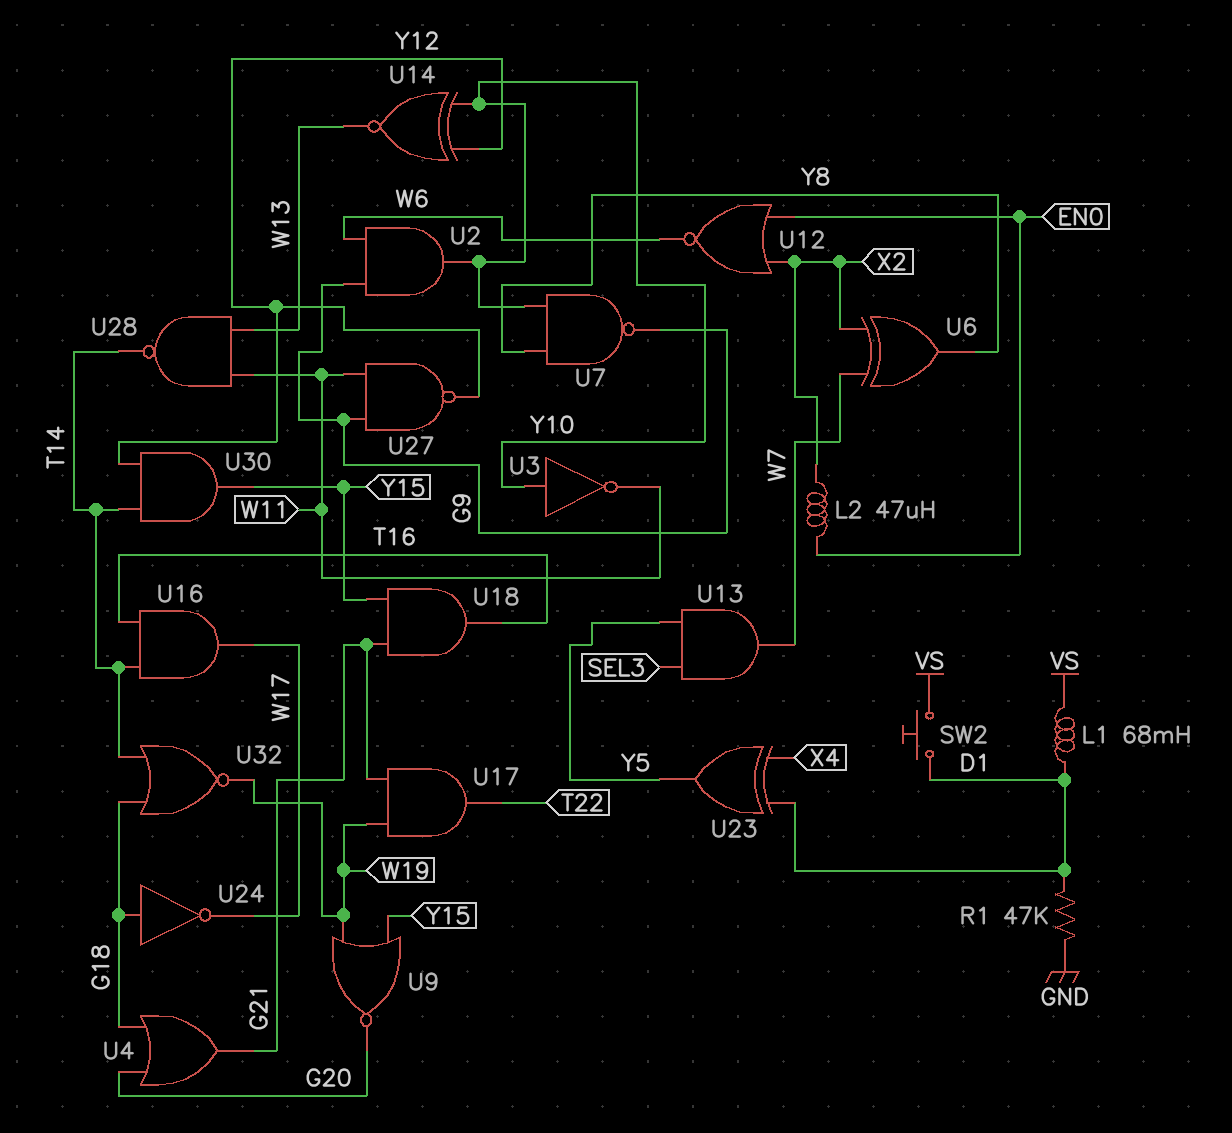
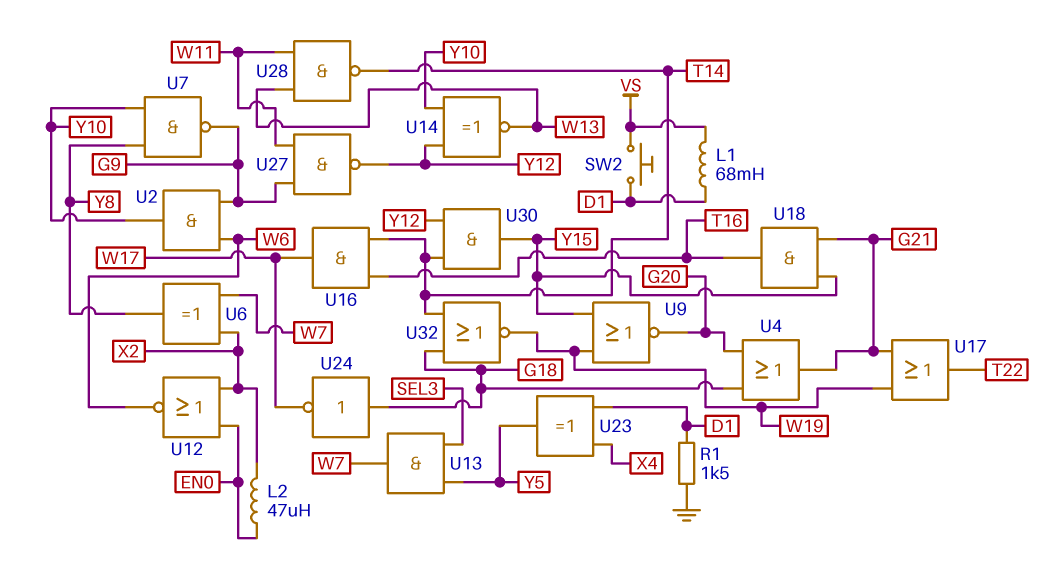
R1: 47k (D1, GND) -> 1.5k (D1, GND)
U3: NOT (in Y10, out W11) -> none
U17: AND (in G21, in W19, out T22) -> OR (in G21, in W19, out T22)

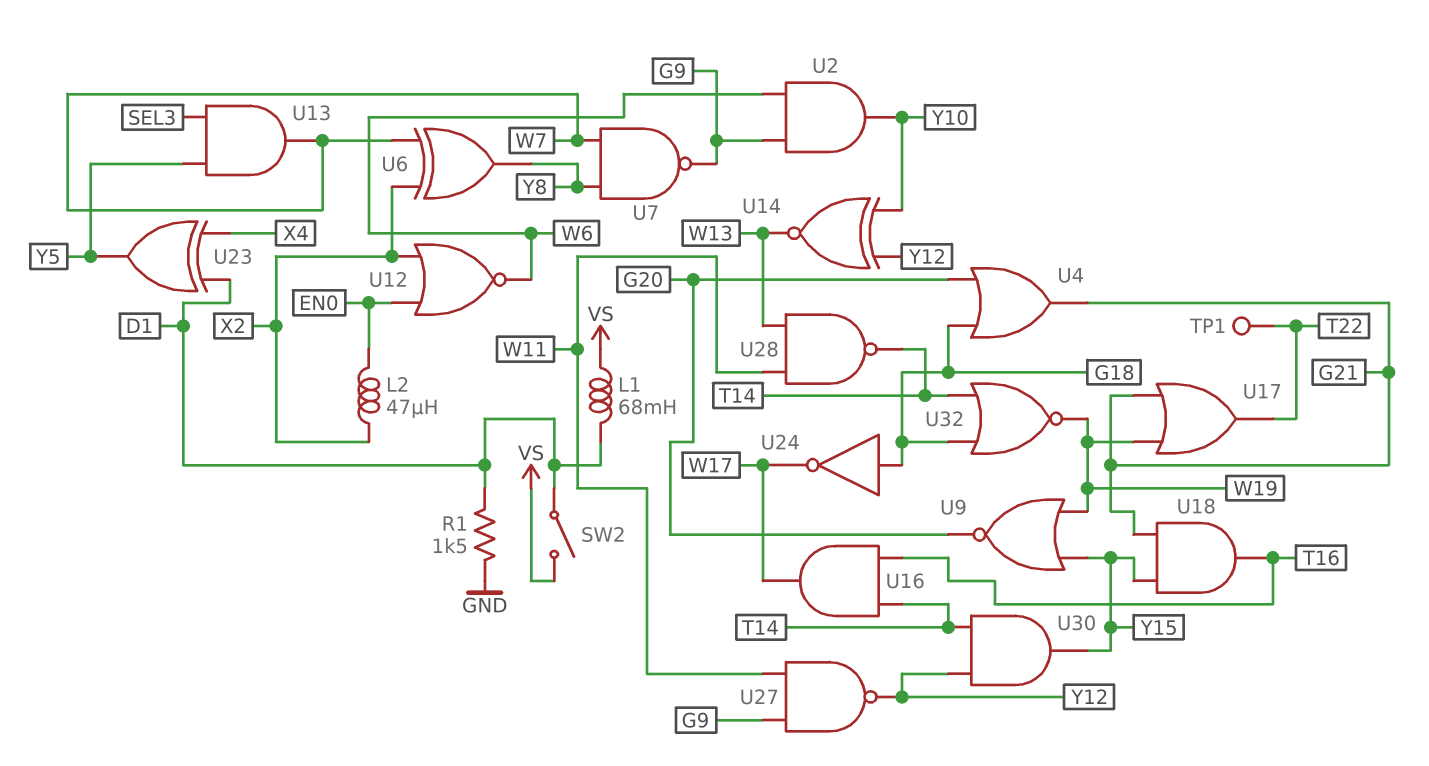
SW2: button (D1, VS) -> switch (D1, VS)
TP1: none -> test point (T22)
U7: NAND (in Y8, in Y10, out G9) -> NAND (in W7, in Y8, out G9)

